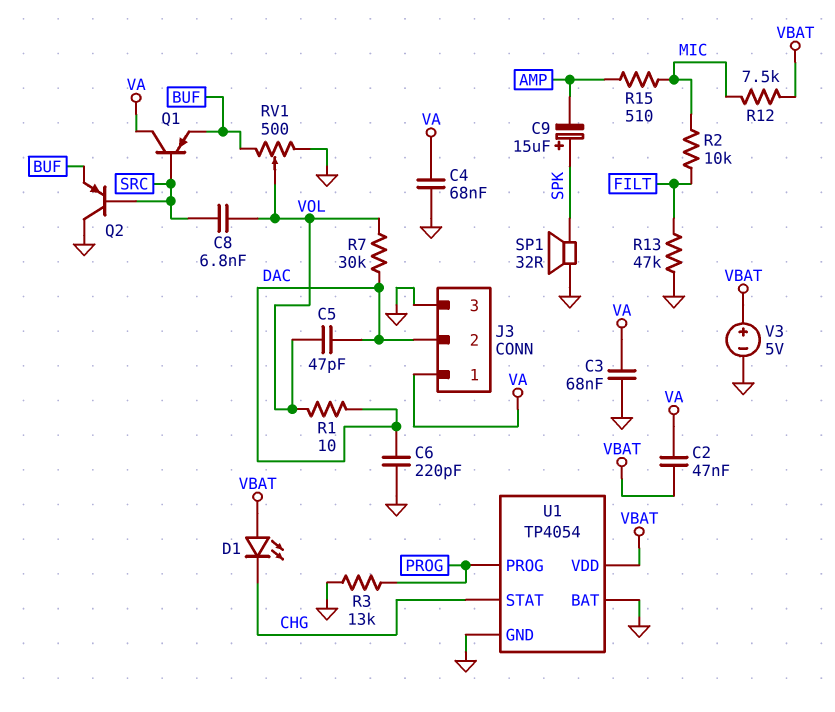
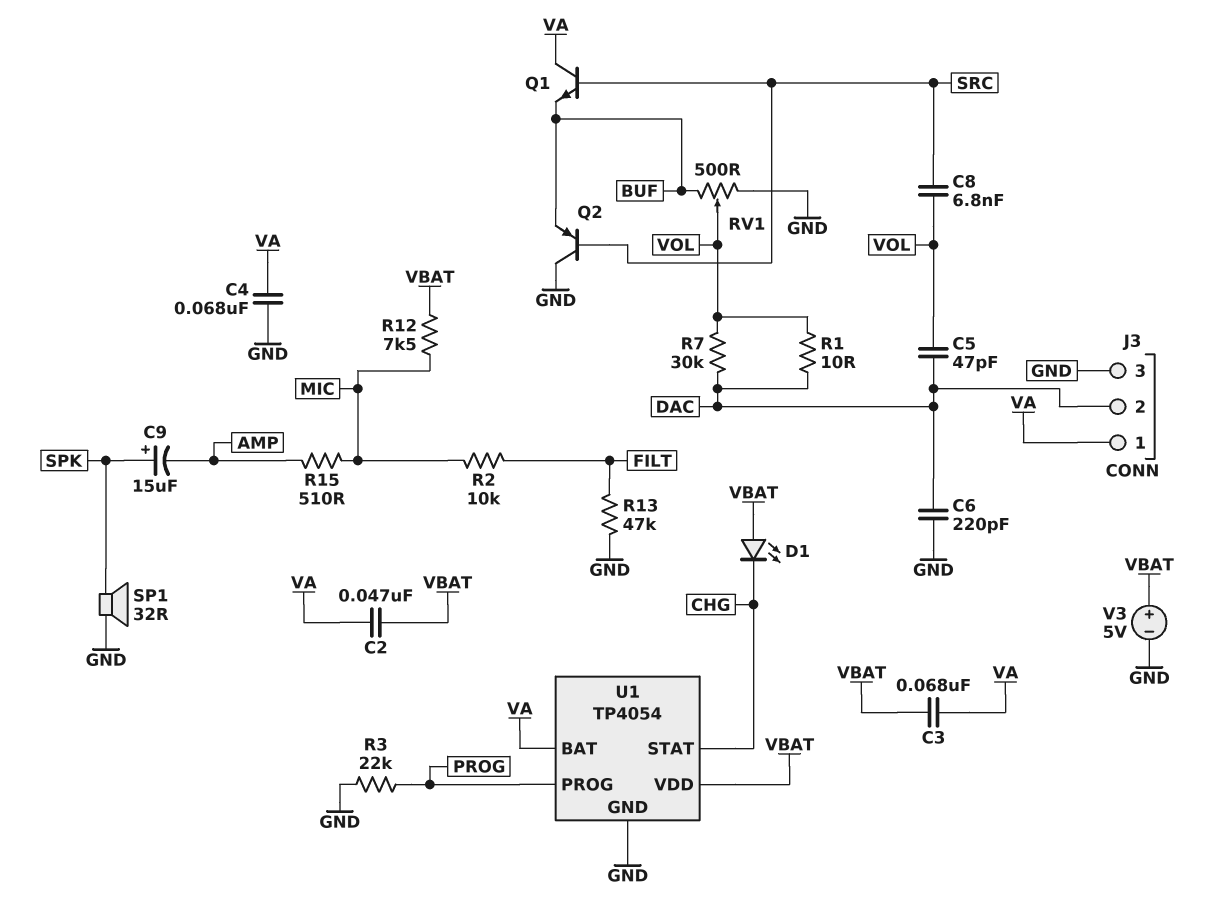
C3: 68nF (GND, VA) -> 68nF (VA, VBAT)
Q1: PNP (B SRC, C VA, E BUF) -> NPN (B SRC, C VA, E BUF)
R3: 13k (GND, PROG) -> 22k (GND, PROG)
U1 pin BAT: GND -> VA

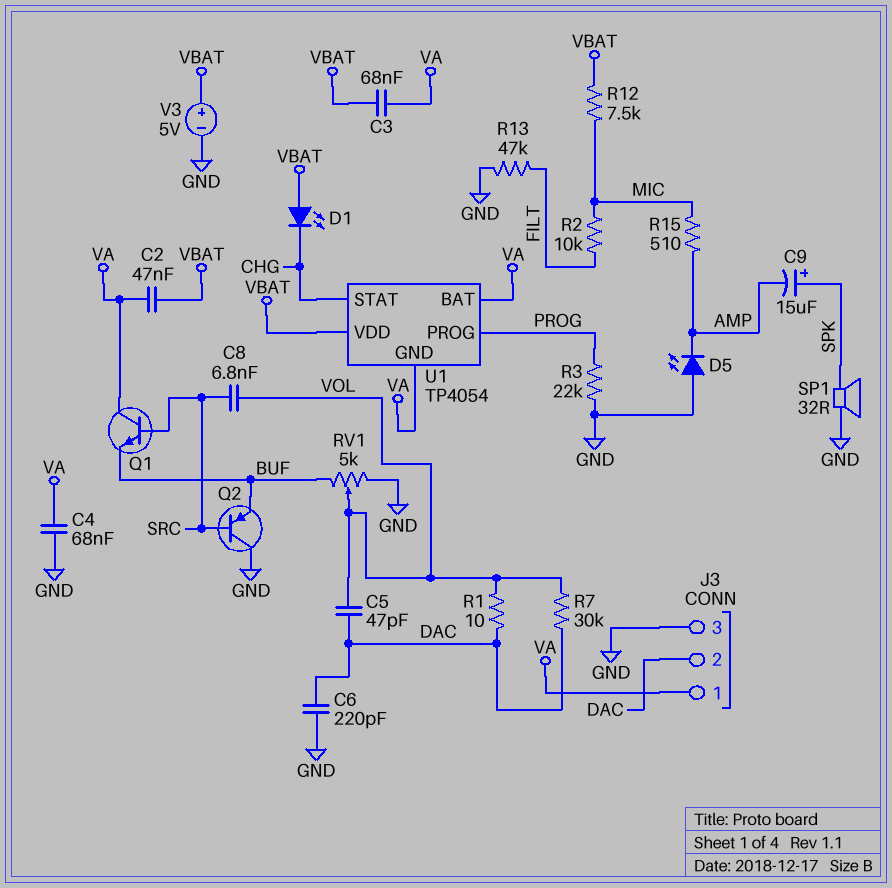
D5: none -> LED (A GND, K AMP)
RV1: 500 (BUF, GND, wiper VOL) -> 5k (BUF, GND, wiper VOL)
U1 pin GND: GND -> VA

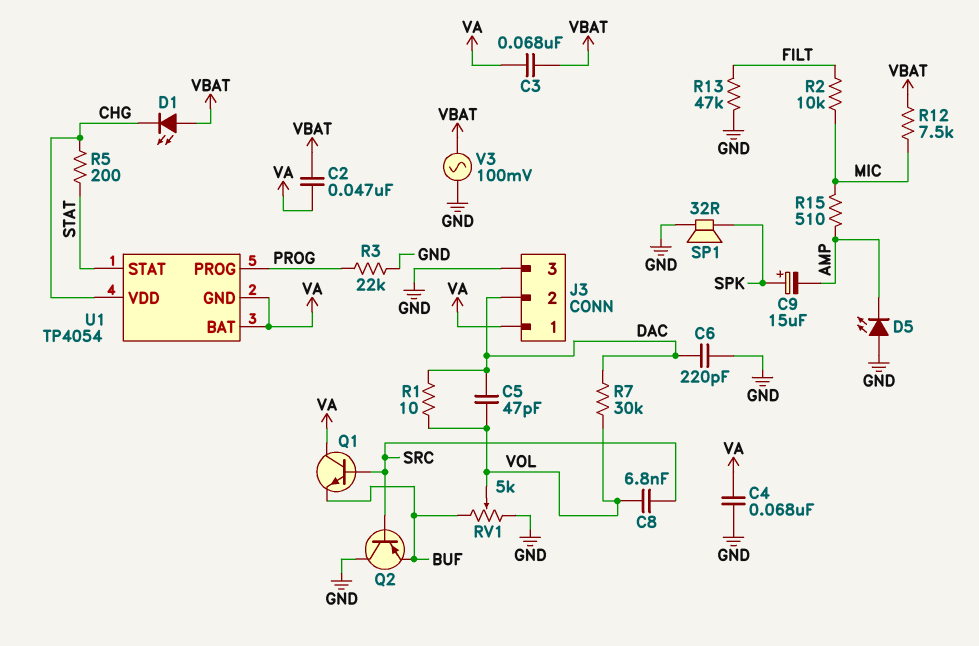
R5: none -> 200 (CHG, STAT)
U1 pin STAT: CHG -> STAT
U1 pin VDD: VBAT -> CHG
V3: 5V (plus VBAT, minus GND) -> AC 100mV (GND, VBAT)

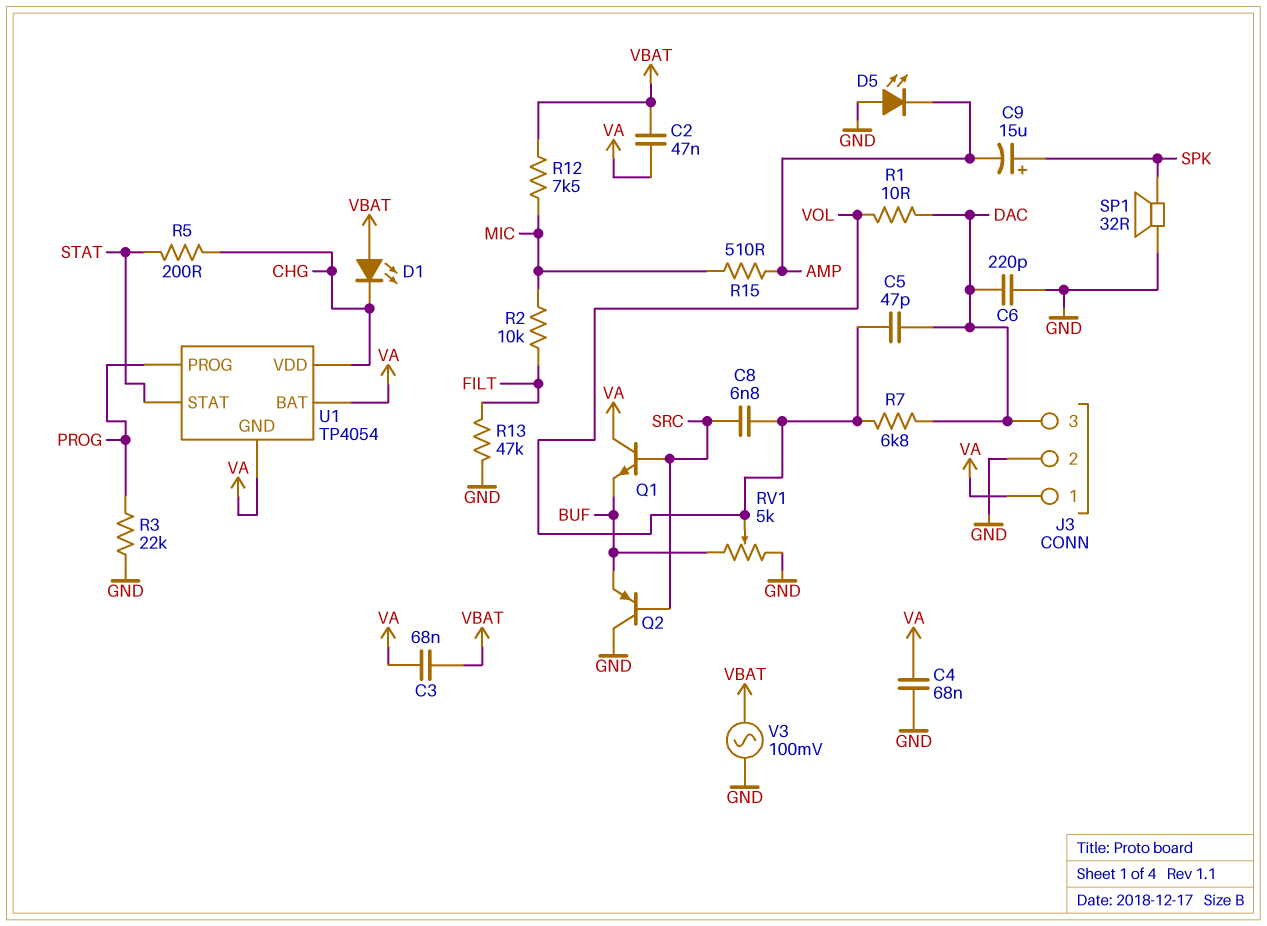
J3 pin 2: DAC -> GND
J3 pin 3: GND -> DAC
R7: 30k (DAC, VOL) -> 6.8k (DAC, VOL)

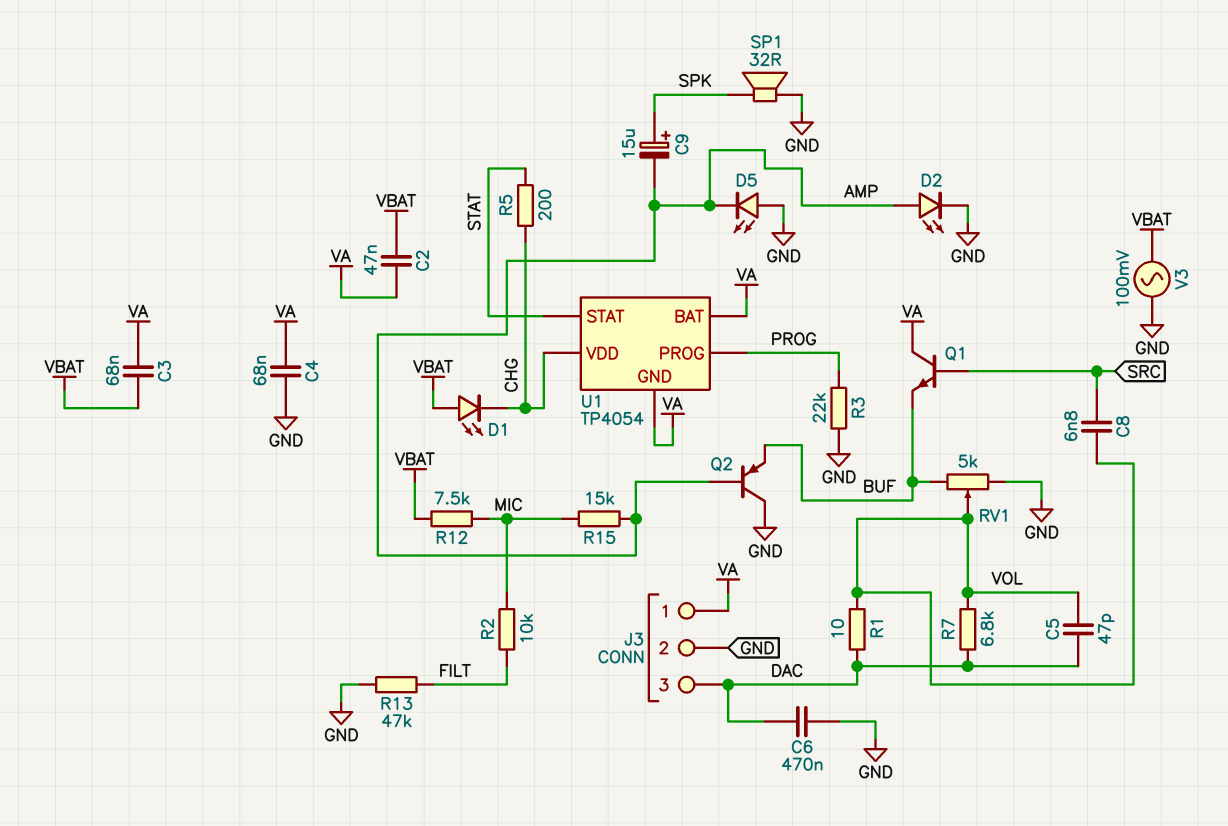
C6: 220pF (DAC, GND) -> 470nF (DAC, GND)
D2: none -> LED (A AMP, K GND)
Q2: PNP (B SRC, C GND, E BUF) -> PNP (B AMP, C GND, E BUF)
R15: 510 (AMP, MIC) -> 15k (AMP, MIC)

